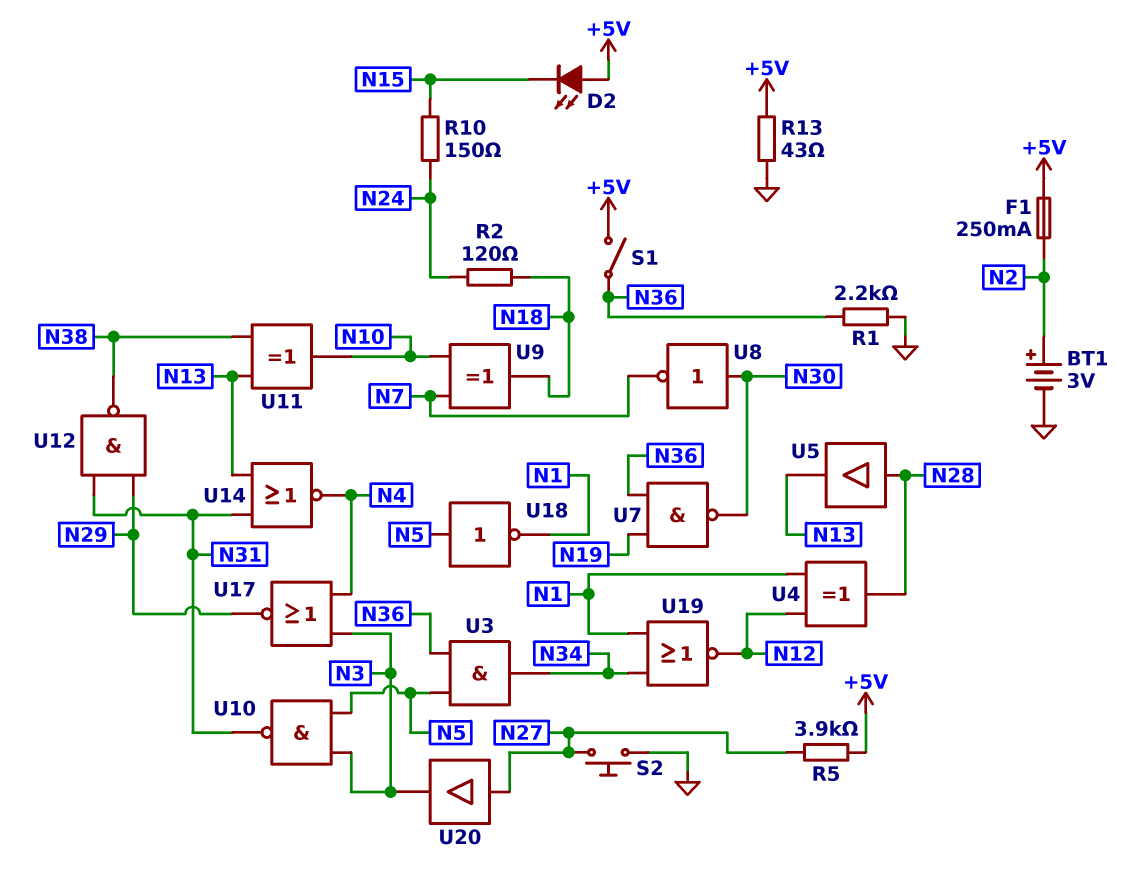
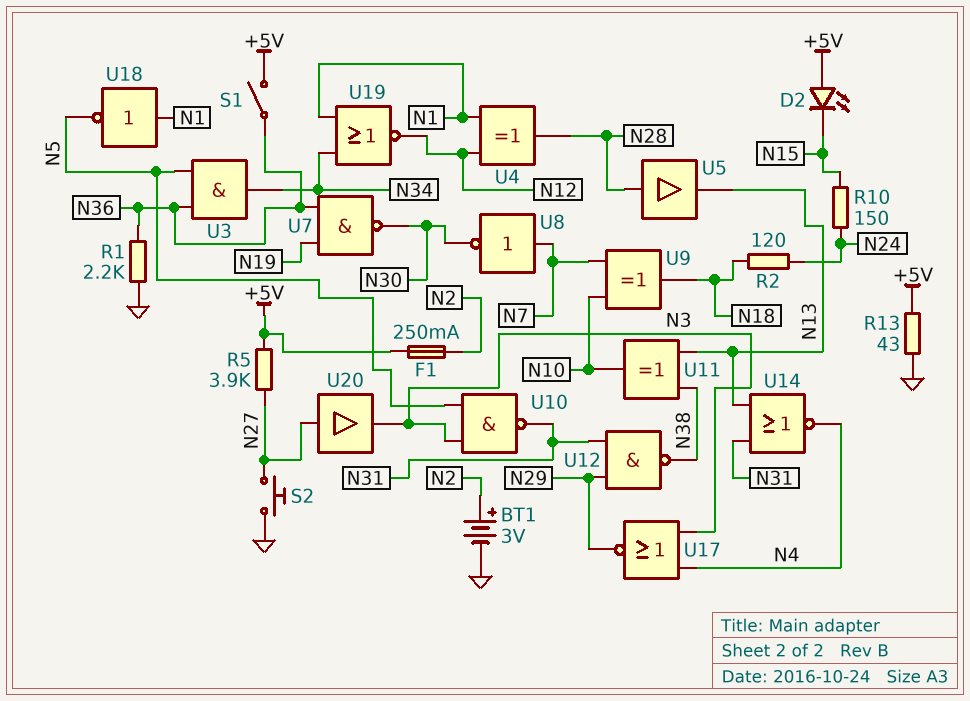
U8: NOT (in N30, out N7) -> NOT (in N7, out N30)
U18: NOT (in N5, out N1) -> NOT (in N1, out N5)

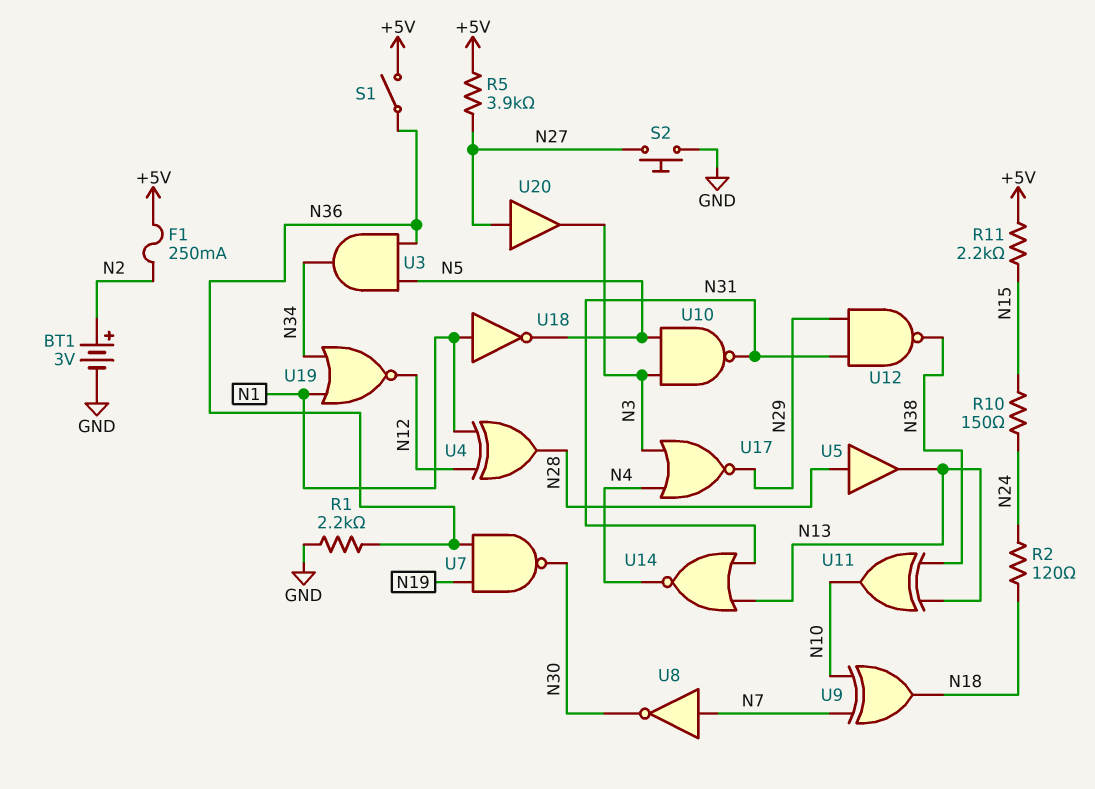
D2: LED (A +5V, K N15) -> none
R11: none -> 2.2k (+5V, N15)
R13: 43 (+5V, GND) -> none

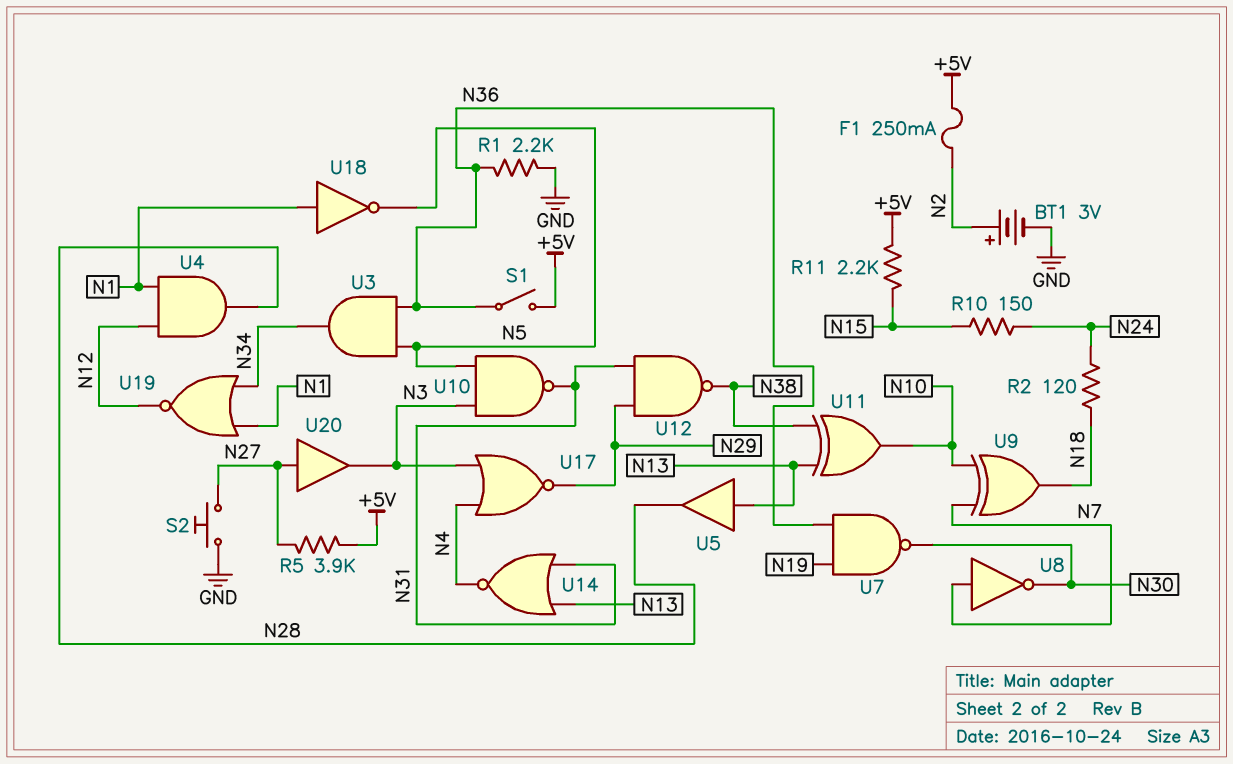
U4: XOR (in N1, in N12, out N28) -> AND (in N1, in N12, out N28)
U5: buffer (in N28, out N13) -> buffer (in N13, out N28)

